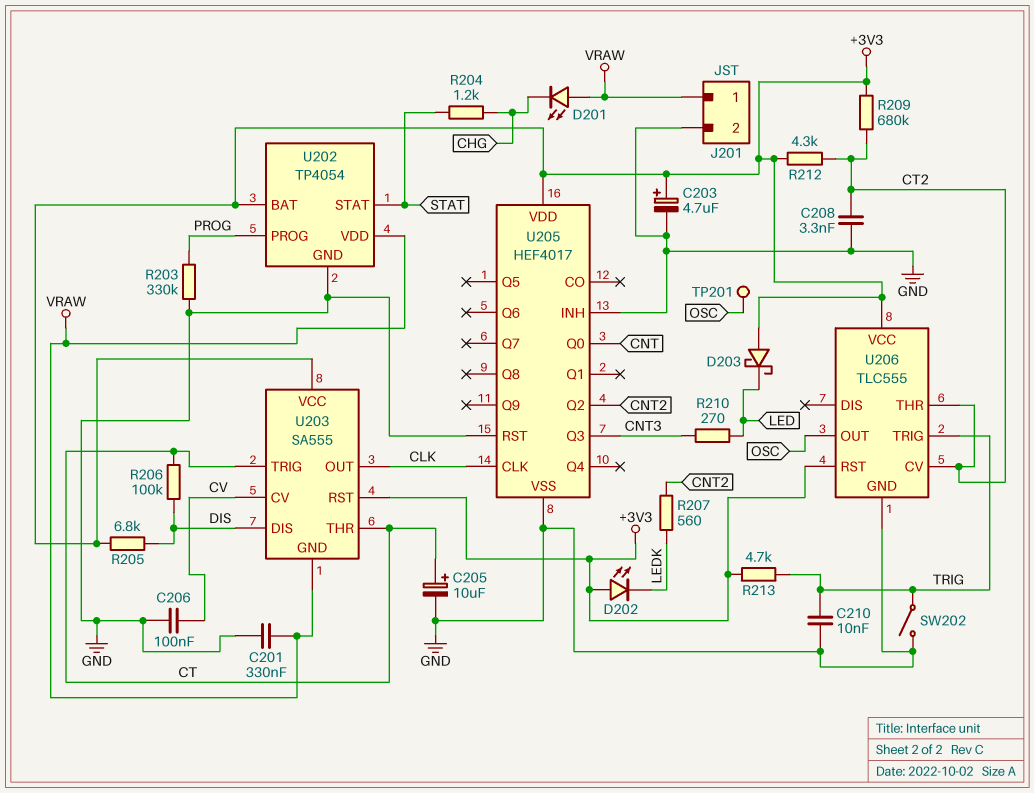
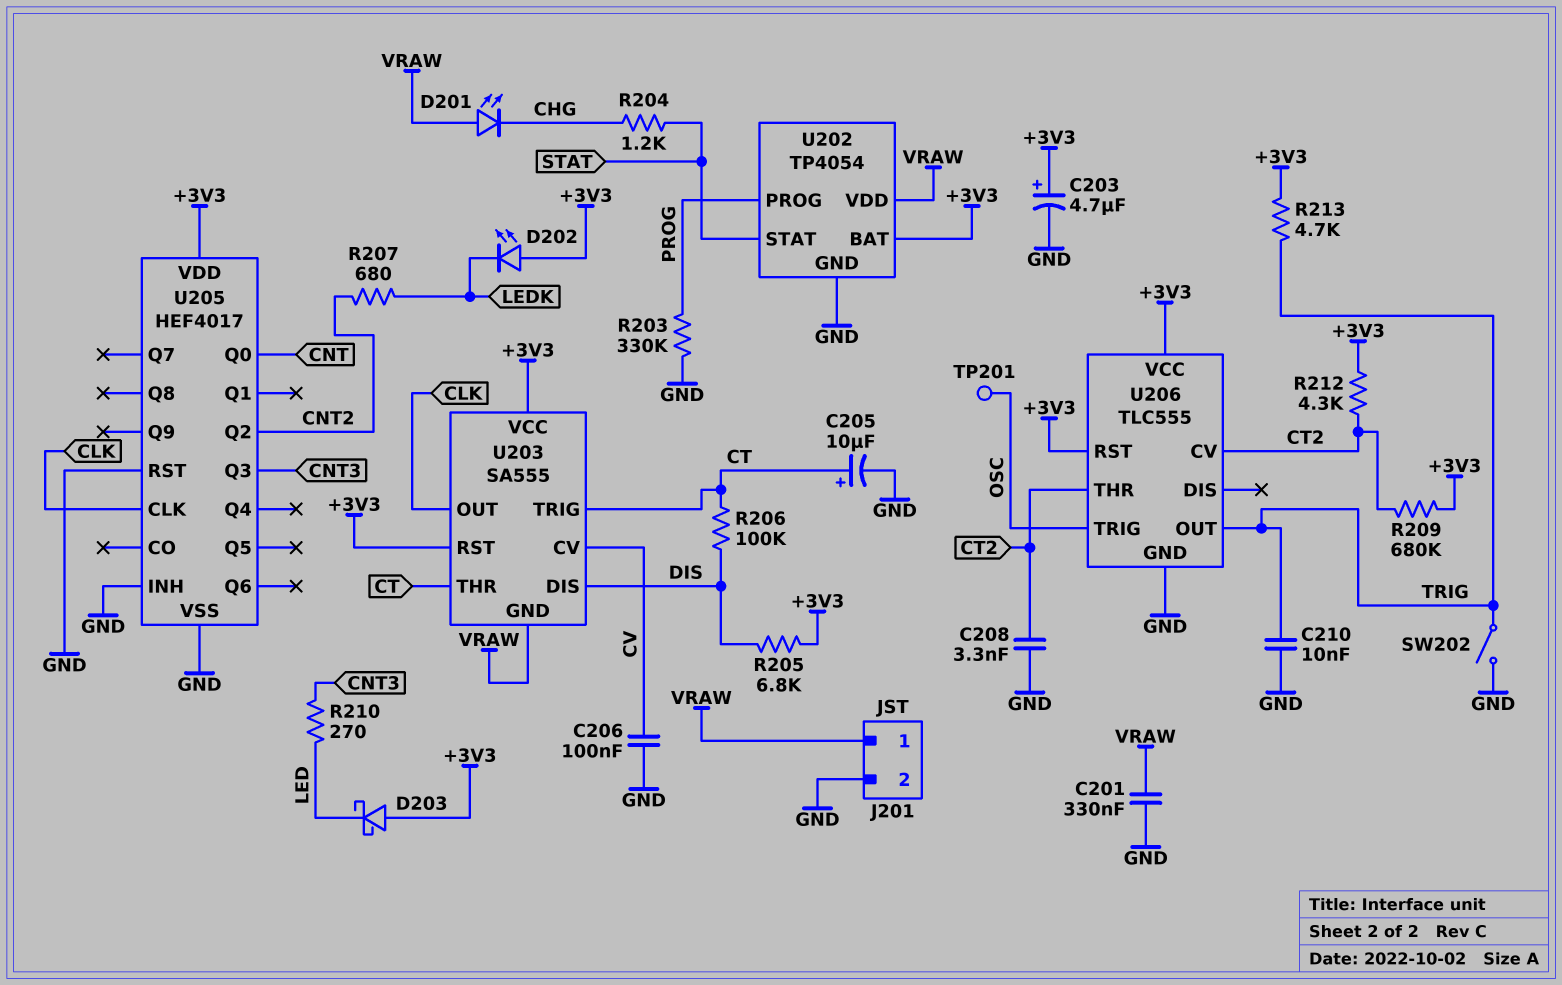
R207: 560 (CNT2, LEDK) -> 680 (CNT2, LEDK)
U206 pin OUT: OSC -> TRIG
U206 pin TRIG: TRIG -> OSC

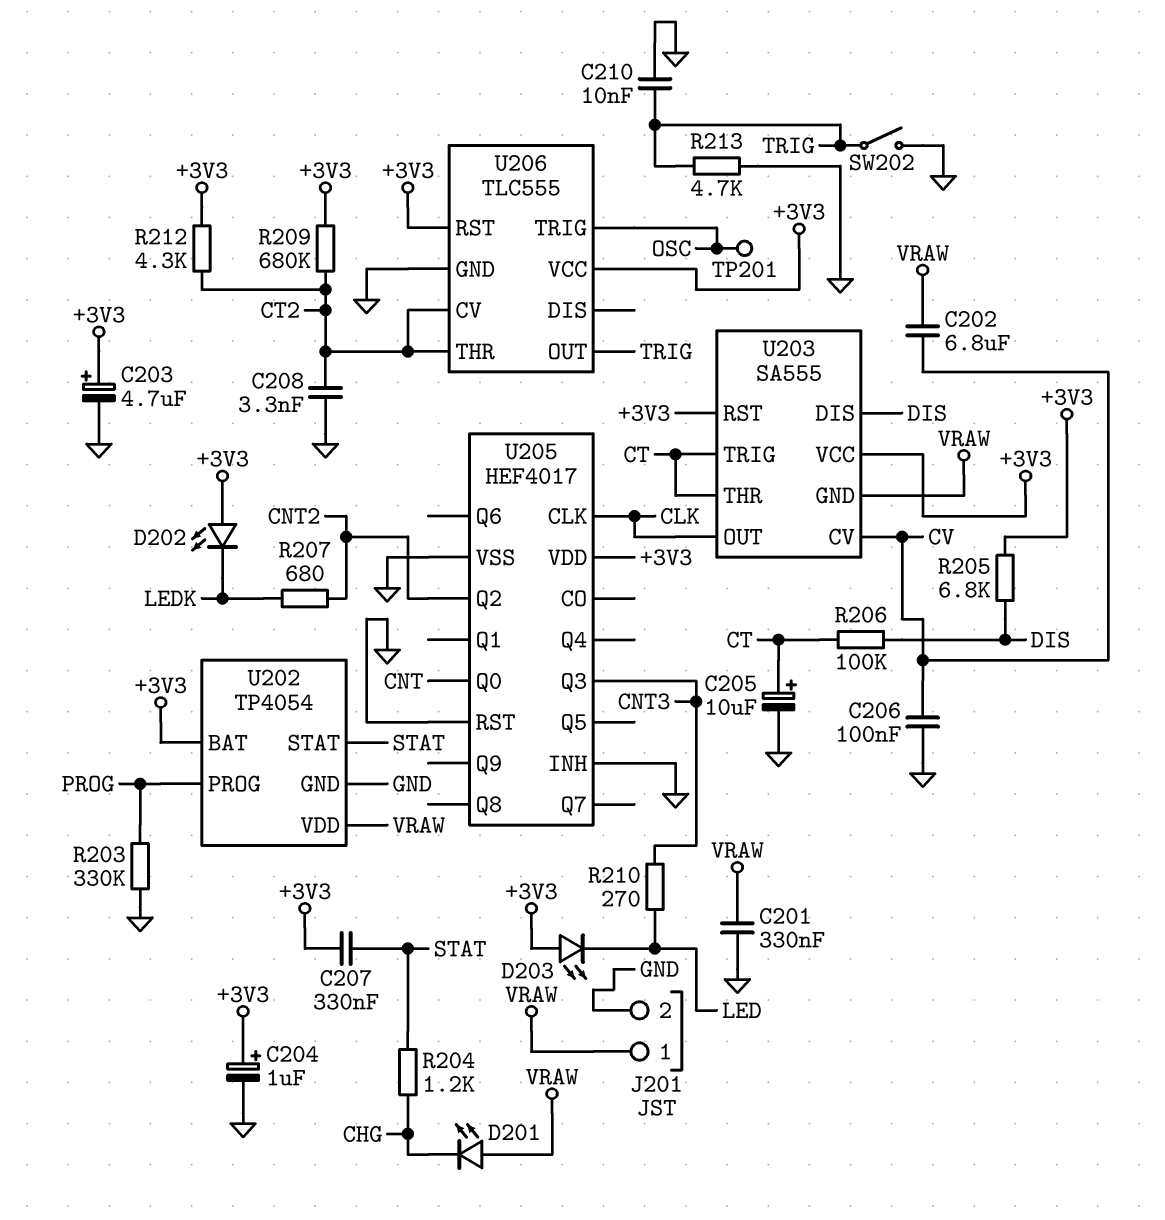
C202: none -> 6.8uF (CV, VRAW)
C204: none -> 1uF (plus +3V3, minus GND)
C207: none -> 330nF (+3V3, STAT)
D203: schottky (A +3V3, K LED) -> LED (A +3V3, K LED)
R213: 4.7k (+3V3, TRIG) -> 4.7k (GND, TRIG)

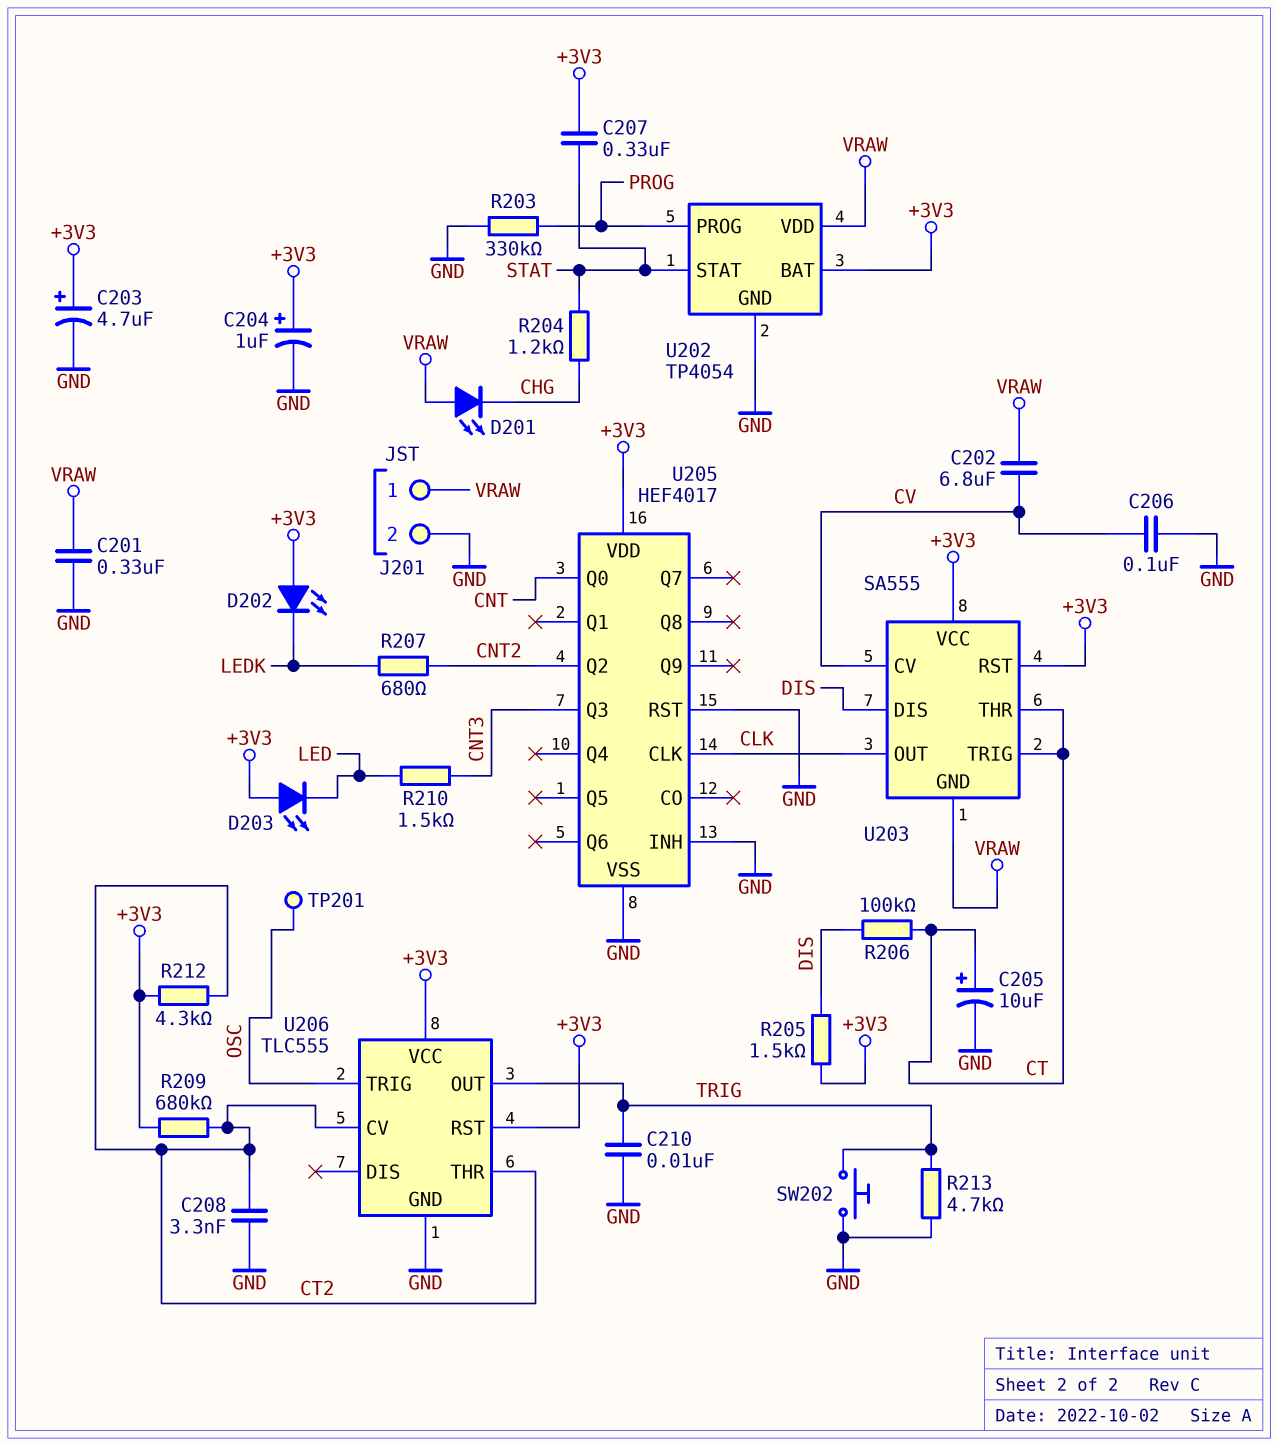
R205: 6.8k (+3V3, DIS) -> 1.5k (+3V3, DIS)
R210: 270 (CNT3, LED) -> 1.5k (CNT3, LED)
SW202: switch (GND, TRIG) -> button (GND, TRIG)

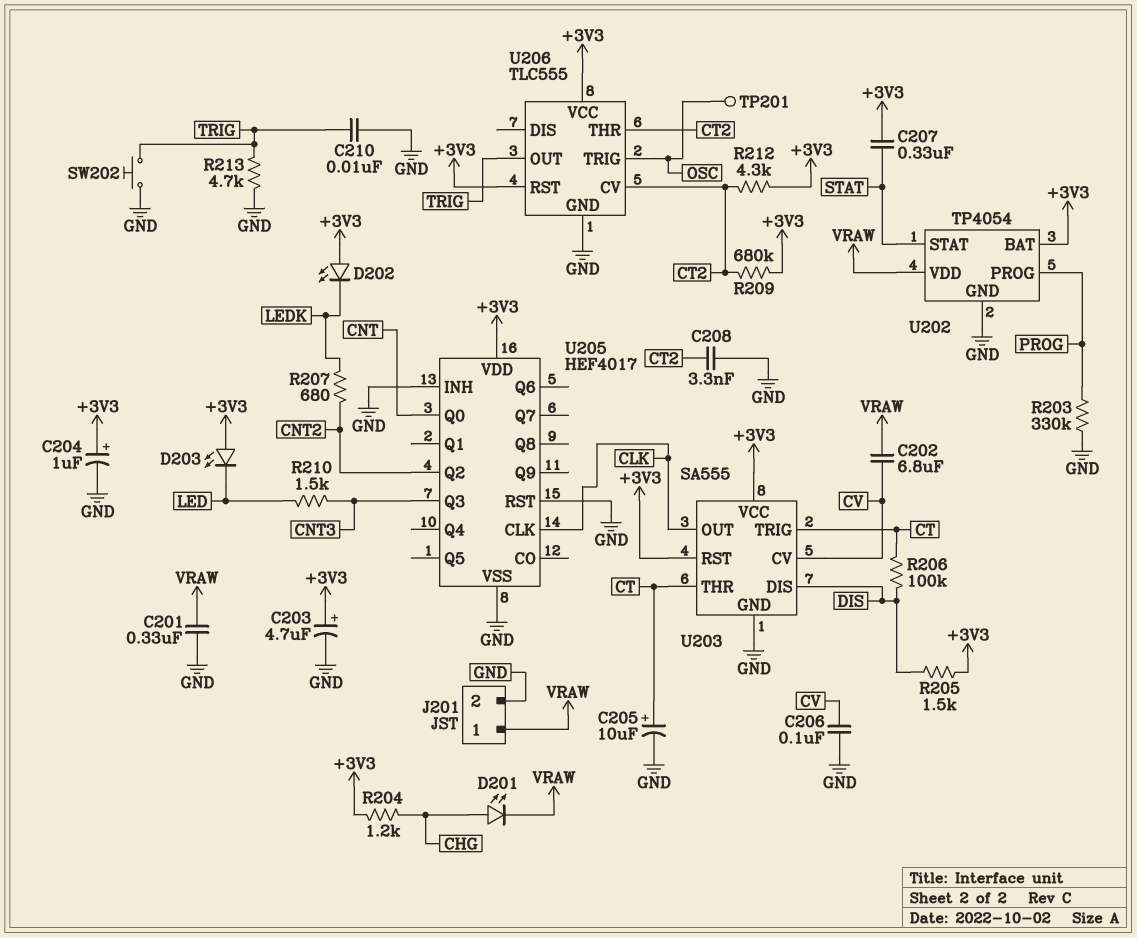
D201: LED (A VRAW, K CHG) -> LED (A CHG, K VRAW)
R204: 1.2k (CHG, STAT) -> 1.2k (+3V3, CHG)
U203 pin GND: VRAW -> GND

